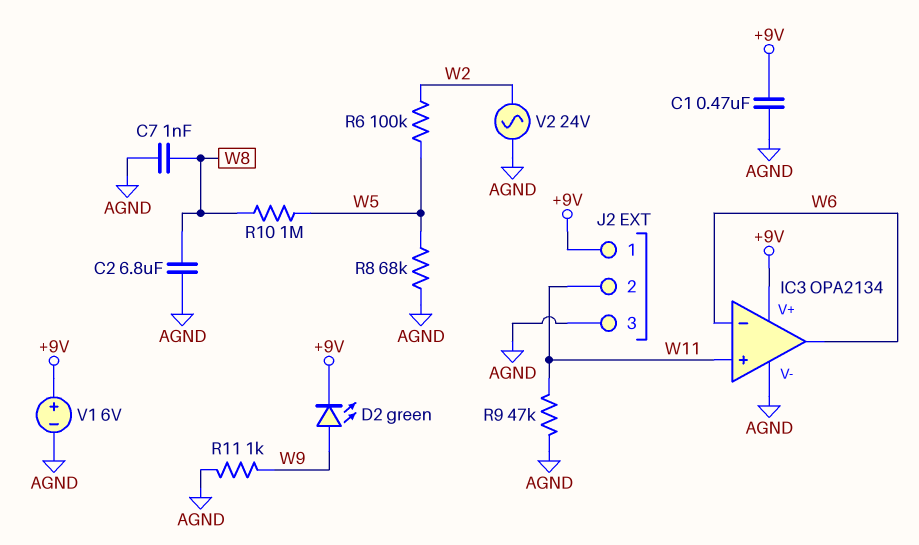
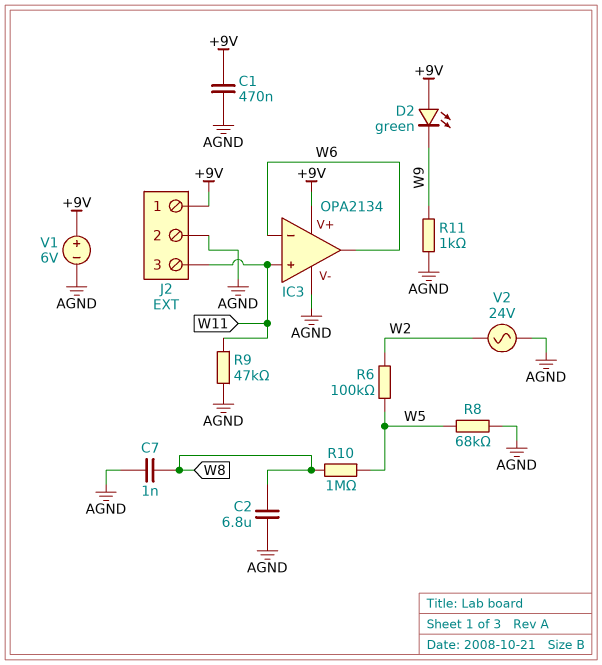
D2: LED green (A W9, K +9V) -> LED green (A +9V, K W9)
J2 pin 2: W11 -> AGND
J2 pin 3: AGND -> W11

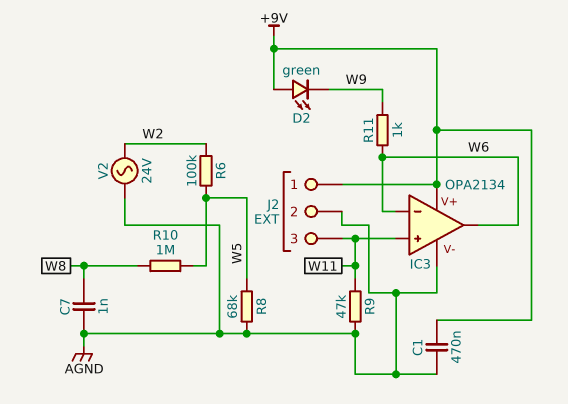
C2: 6.8uF (AGND, W8) -> none
R11: 1k (AGND, W9) -> 1k (W6, W9)
V1: 6V (plus +9V, minus AGND) -> none

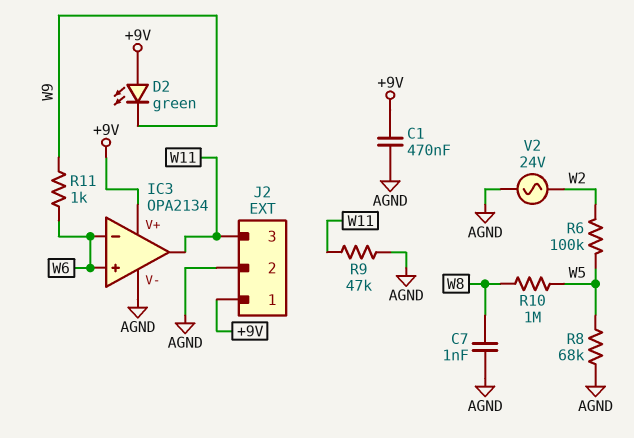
IC3 pin in+: W11 -> W6
IC3 pin out: W6 -> W11

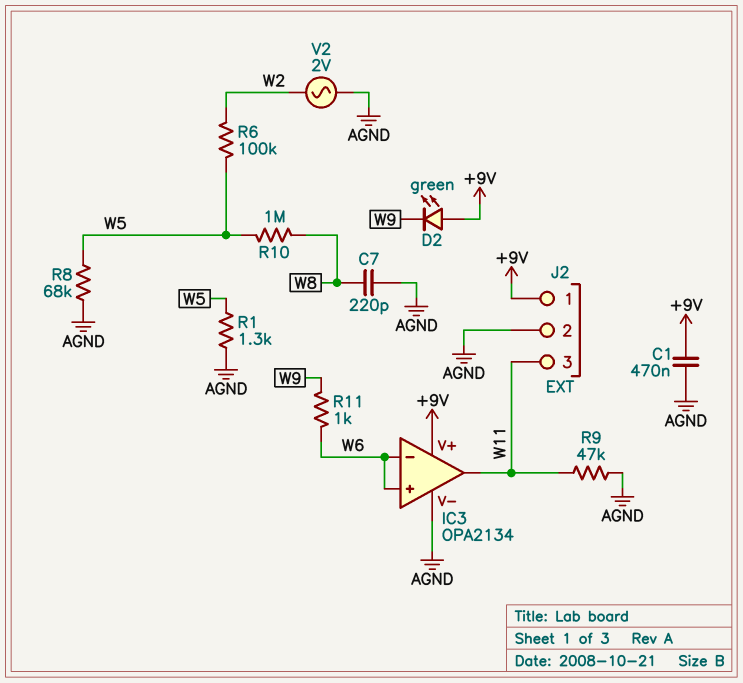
C7: 1nF (AGND, W8) -> 220pF (AGND, W8)
R1: none -> 1.3k (AGND, W5)
V2: AC 24V (AGND, W2) -> AC 2V (AGND, W2)

